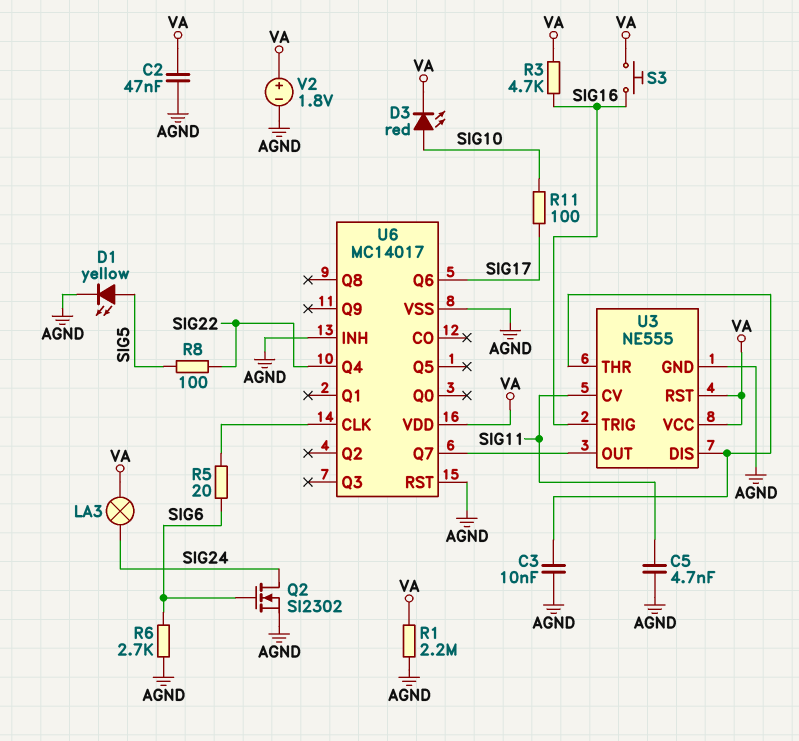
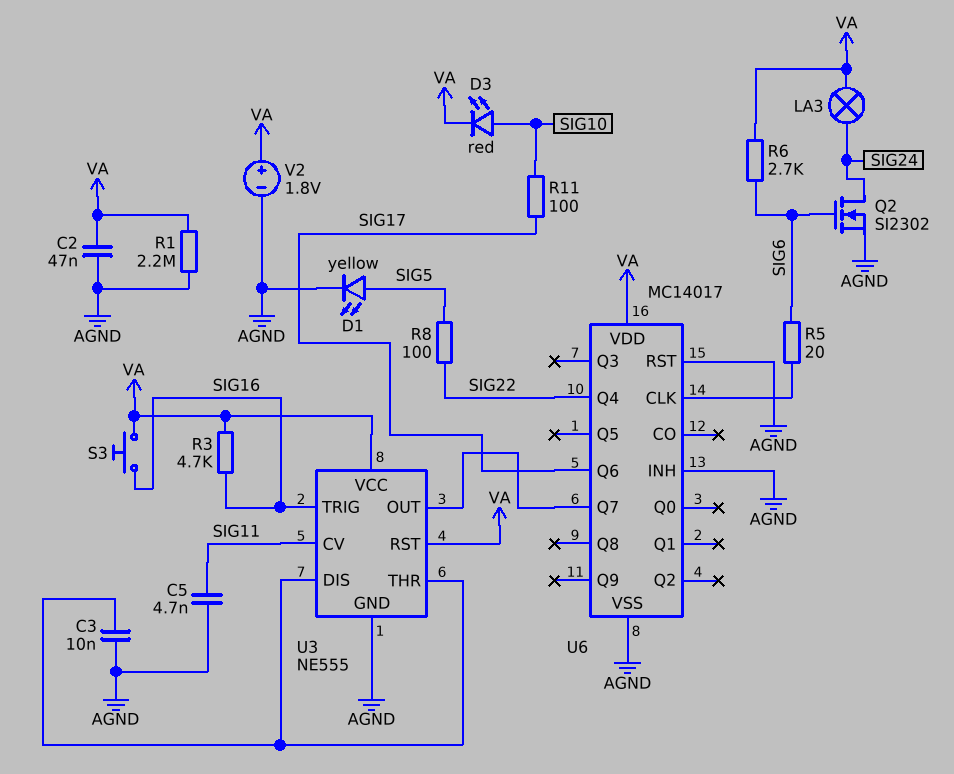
R6: 2.7k (AGND, SIG6) -> 2.7k (SIG6, VA)

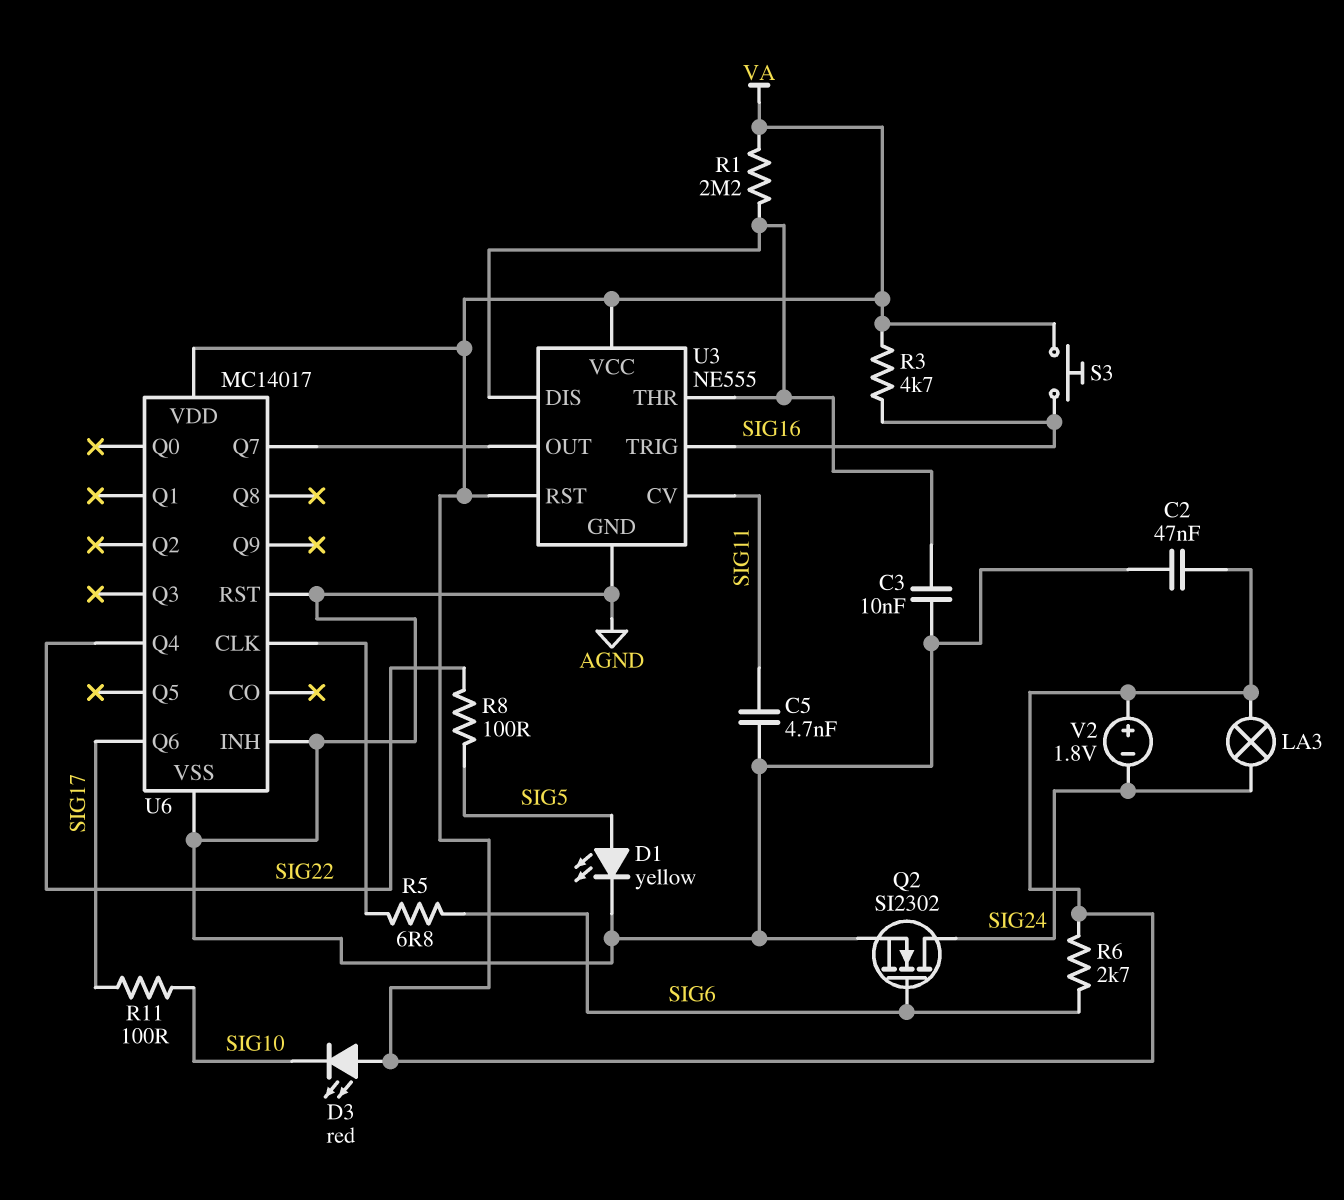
D3: LED red (A SIG10, K VA) -> LED red (A VA, K SIG10)
R1: 2.2M (AGND, VA) -> 2.2M (U3/DIS, VA)
R5: 20 (SIG6, U6/CLK) -> 6.8 (SIG6, U6/CLK)
V2: 1.8V (plus VA, minus AGND) -> 1.8V (plus VA, minus SIG24)

